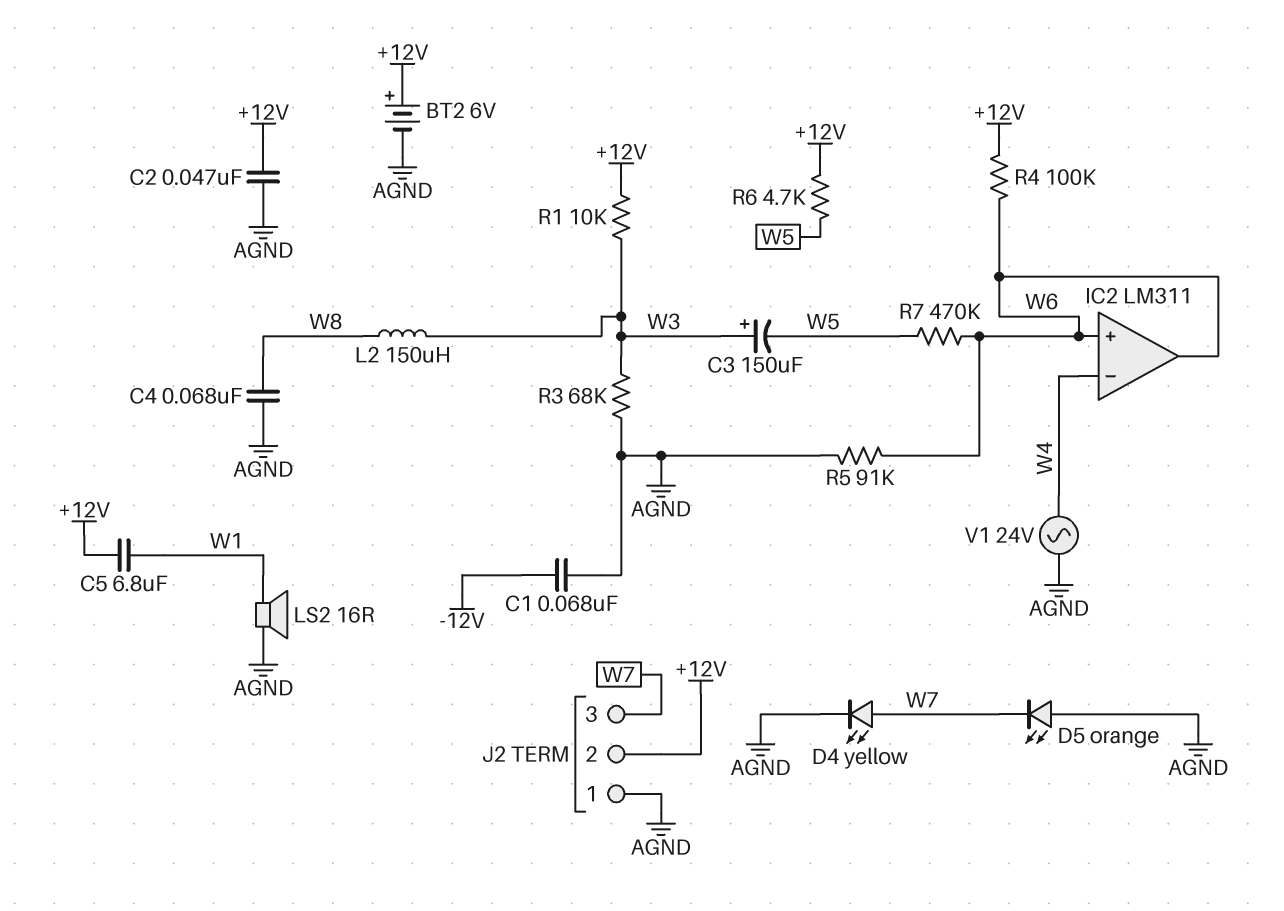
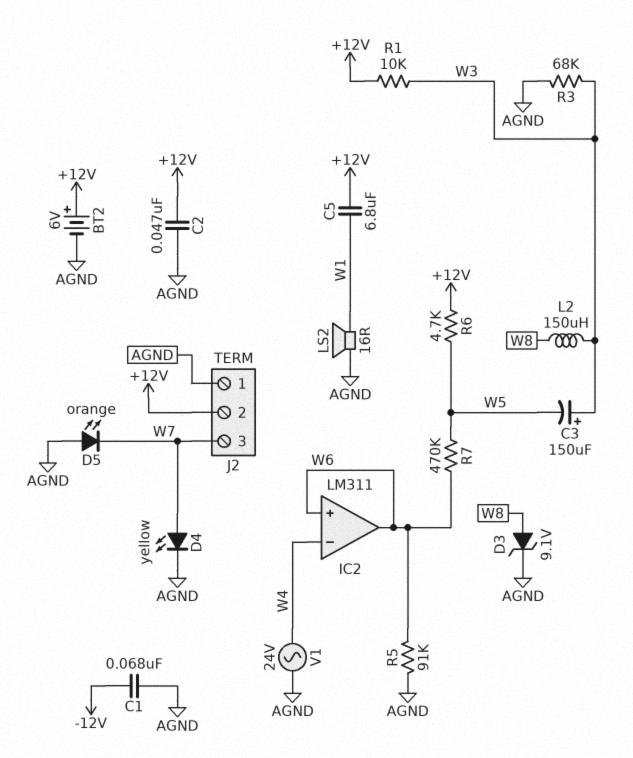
C4: 68nF (AGND, W8) -> none
D3: none -> zener 9.1V (A W8, K AGND)
R4: 100k (+12V, W6) -> none

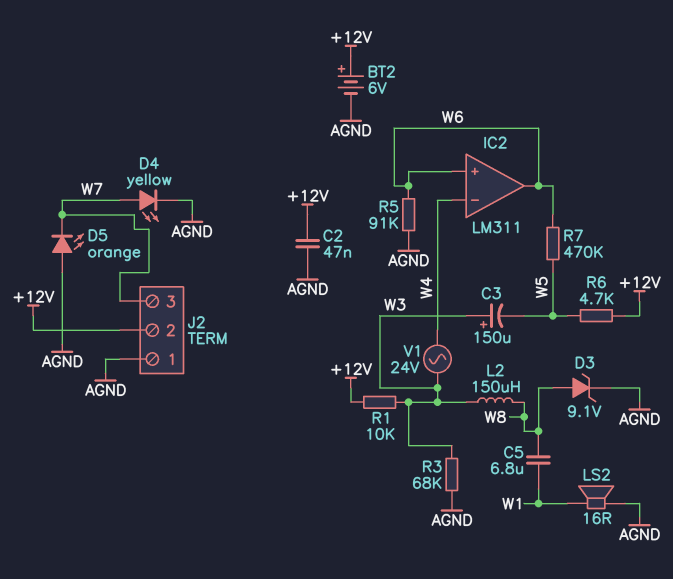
C1: 68nF (-12V, AGND) -> none
C5: 6.8uF (+12V, W1) -> 6.8uF (W1, W8)
V1: AC 24V (AGND, W4) -> AC 24V (W3, W4)

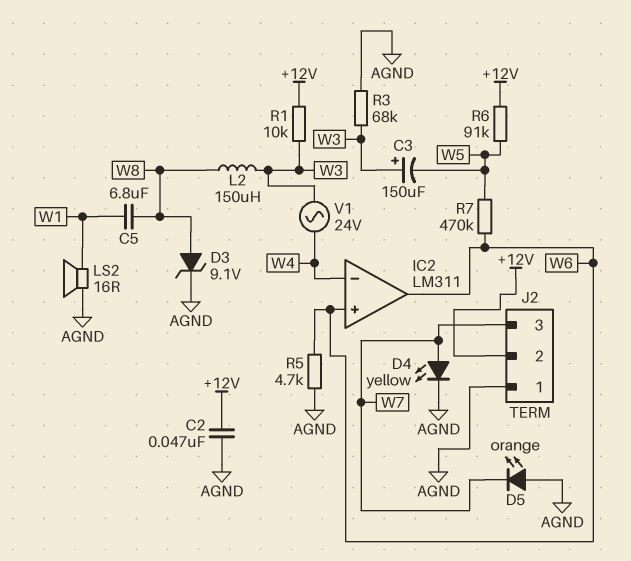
BT2: 6V (plus +12V, minus AGND) -> none
R5: 91k (AGND, W6) -> 4.7k (AGND, W6)
R6: 4.7k (+12V, W5) -> 91k (+12V, W5)

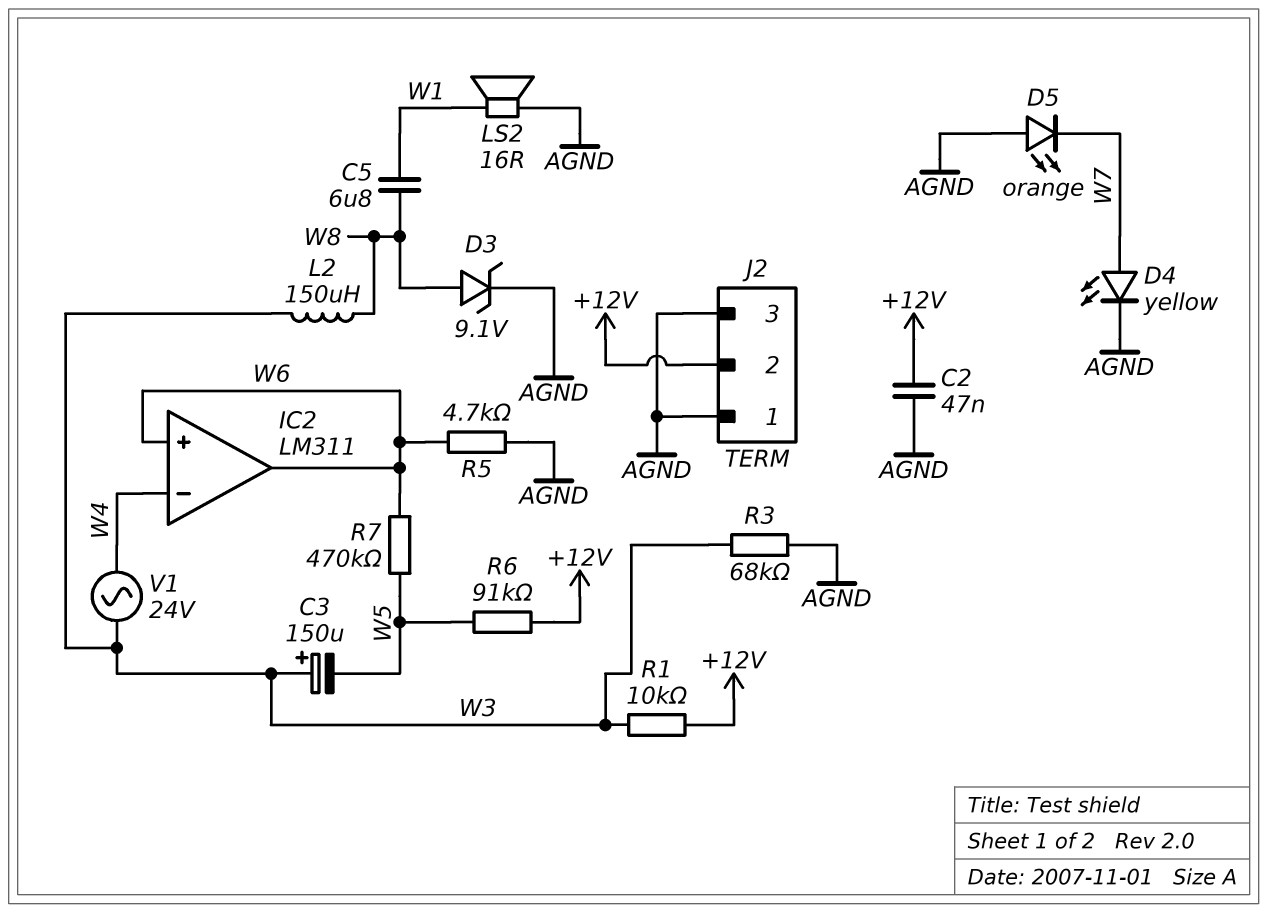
J2 pin 3: W7 -> AGND

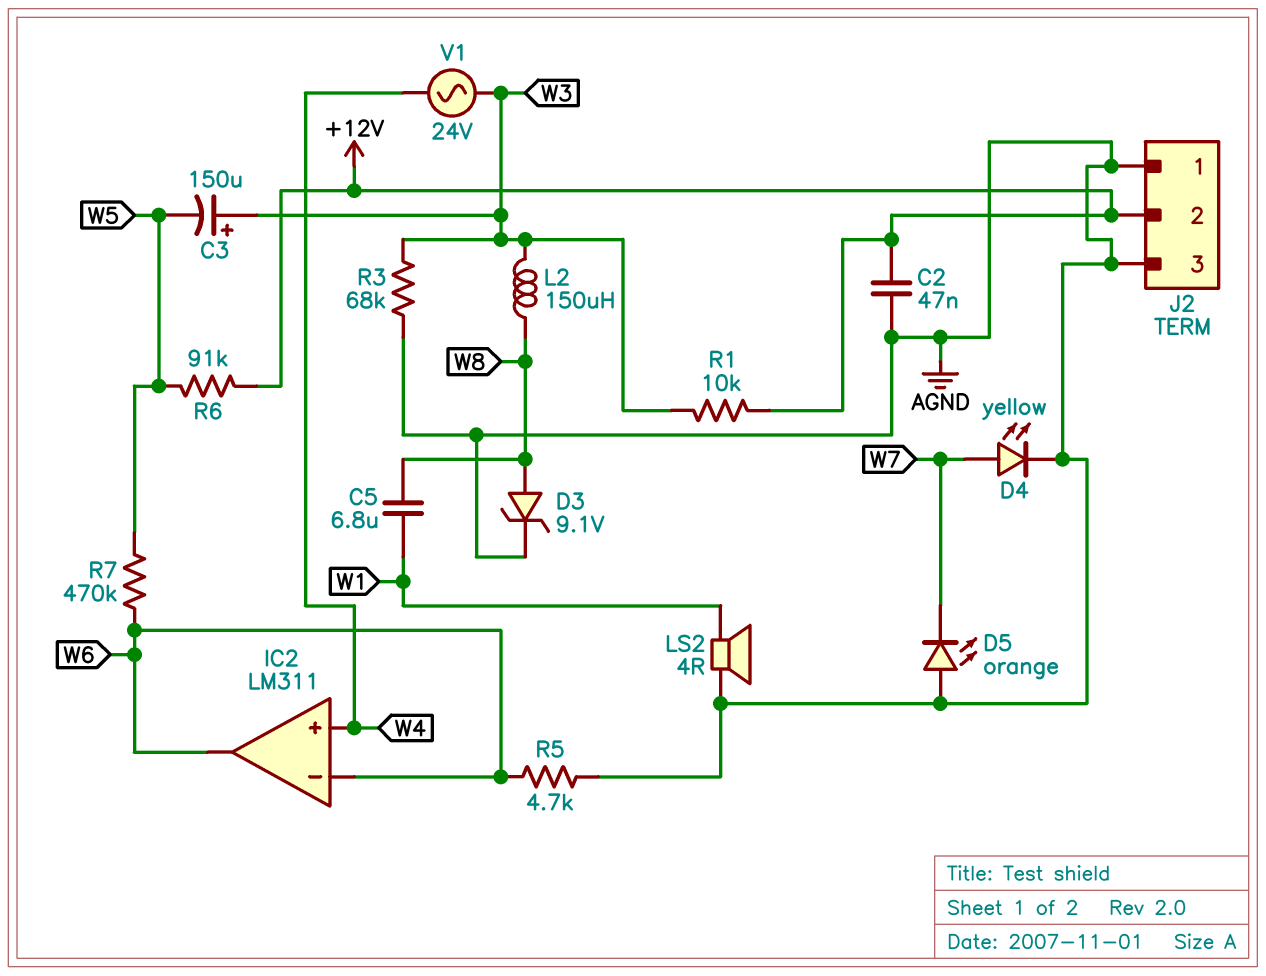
IC2 pin in+: W6 -> W4
IC2 pin in-: W4 -> W6
LS2: speaker 16R (AGND, W1) -> speaker 4R (AGND, W1)

